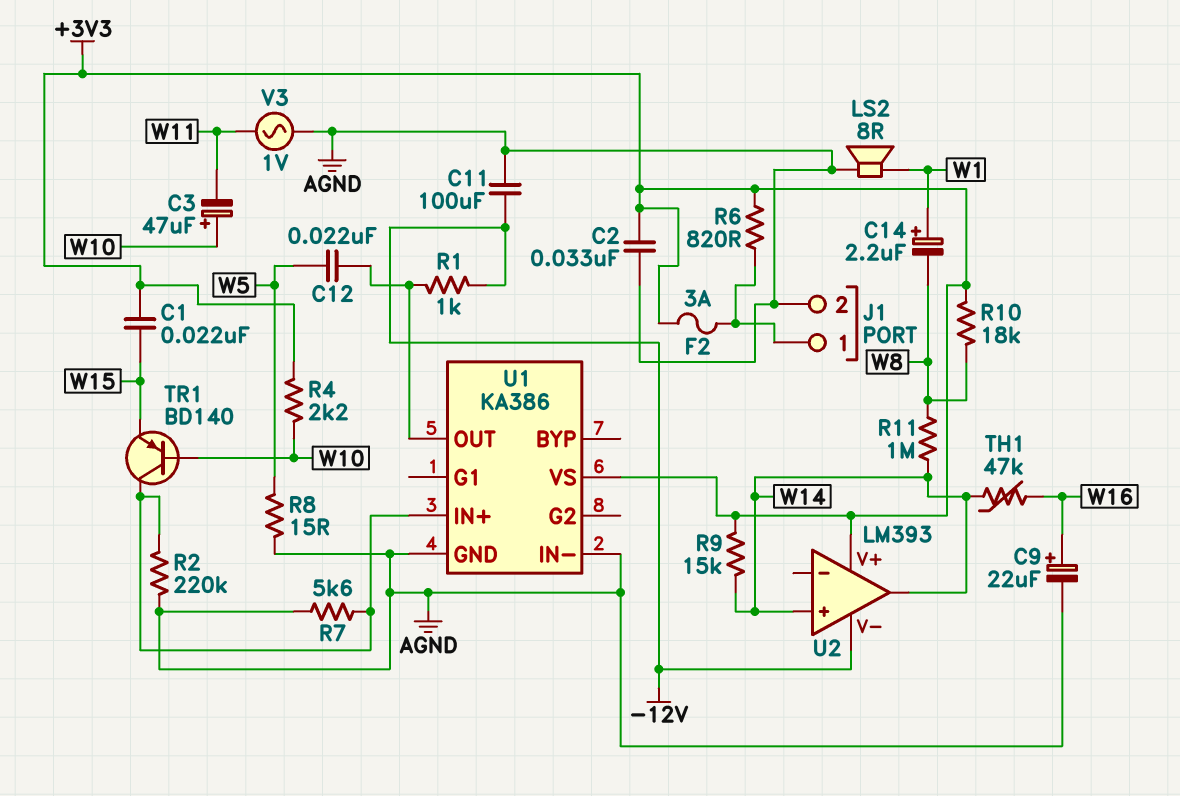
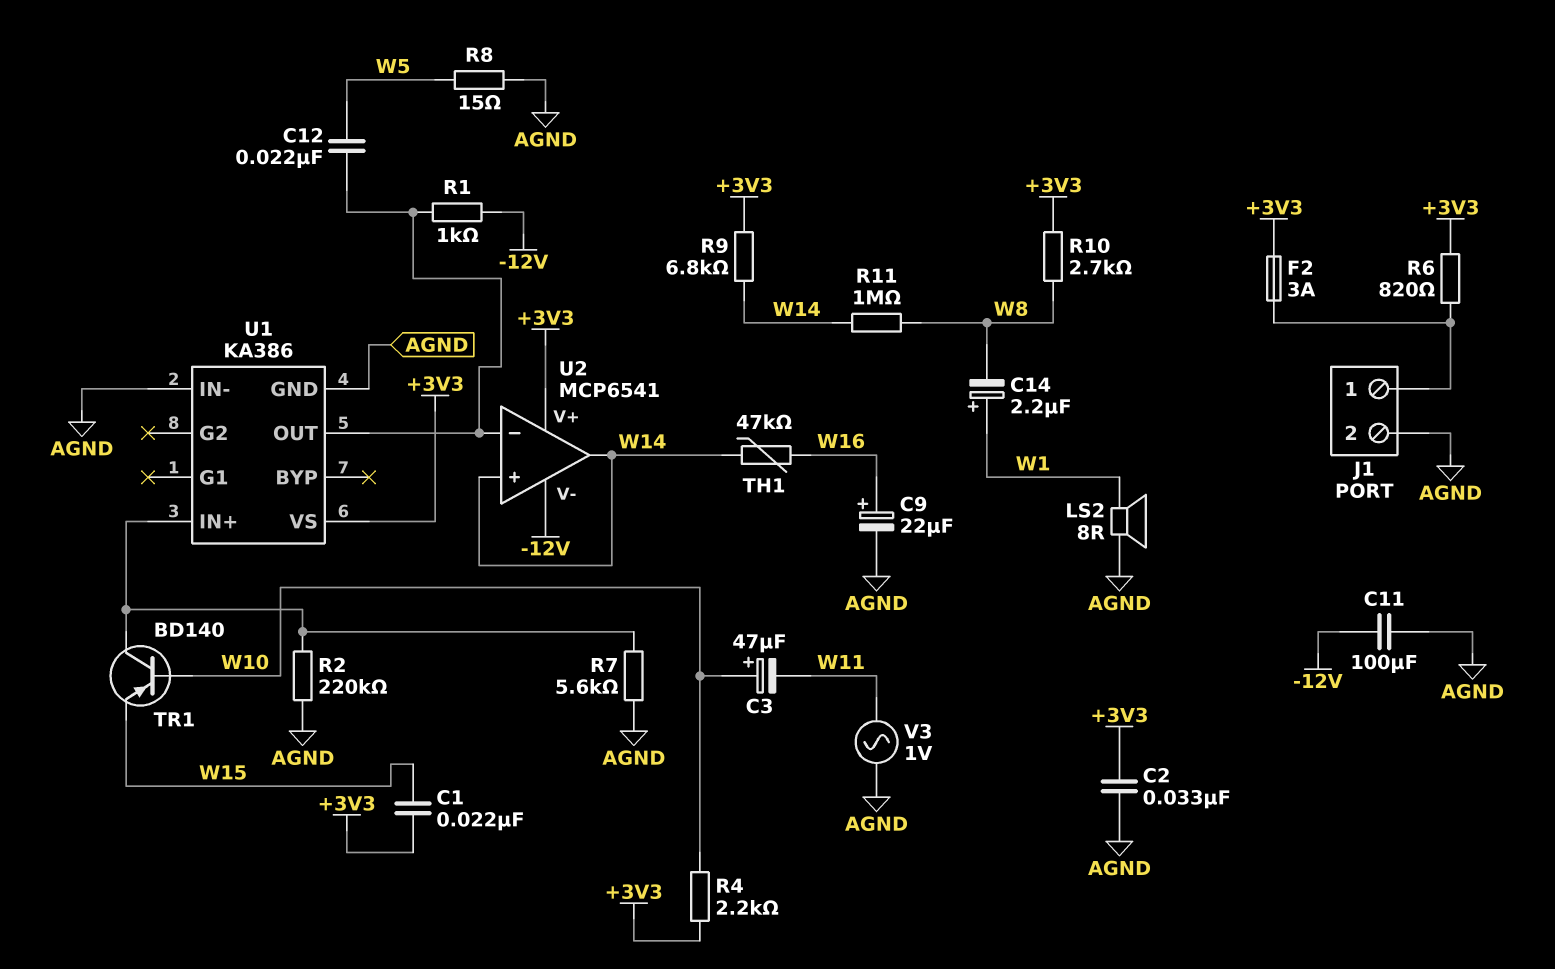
R9: 15k (+3V3, W14) -> 6.8k (+3V3, W14)
R10: 18k (+3V3, W8) -> 2.7k (+3V3, W8)
U2: LM393 -> MCP6541
U2 pin in-: none -> U1/OUT

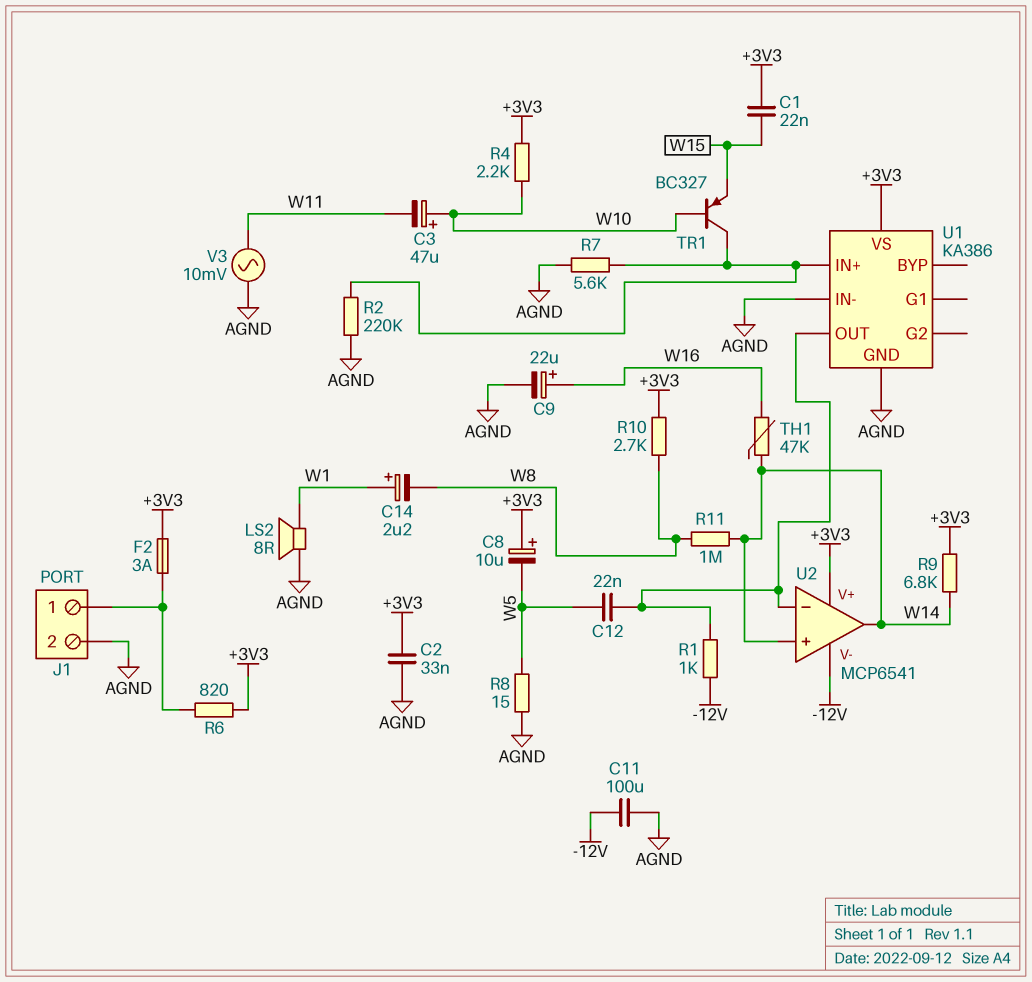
C8: none -> 10uF (plus +3V3, minus W5)
TR1: PNP BD140 (B W10, C U1/IN+, E W15) -> PNP BC327 (B W10, C U1/IN+, E W15)
V3: AC 1V (AGND, W11) -> AC 10mV (AGND, W11)

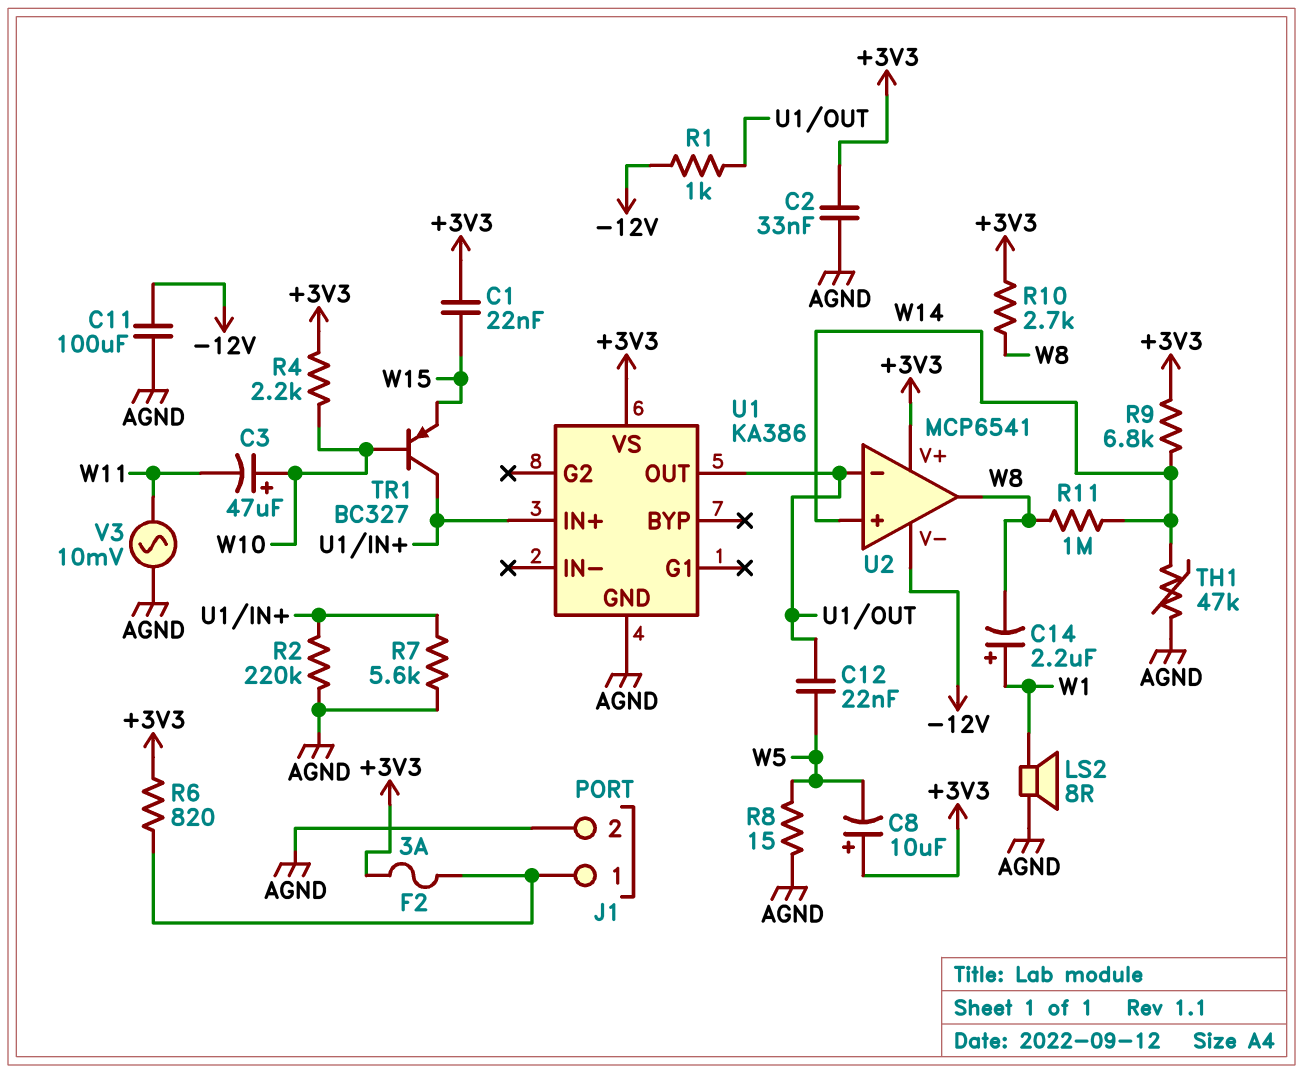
C9: 22uF (plus W16, minus AGND) -> none
TH1: 47k (W14, W16) -> 47k (AGND, W14)
U1 pin IN-: AGND -> none
U2 pin out: W14 -> W8

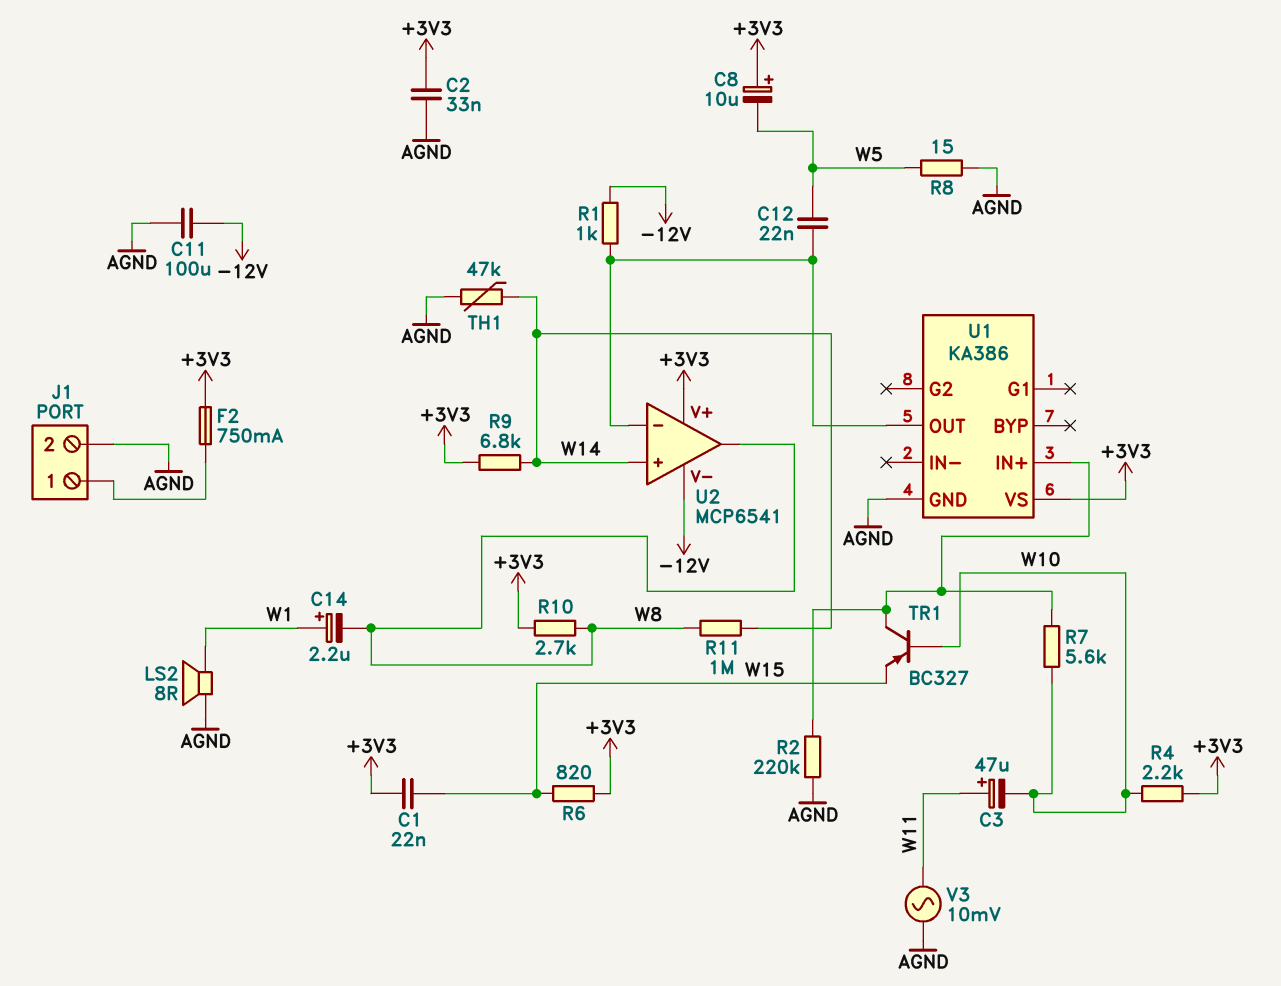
C3: 47uF (plus W10, minus W11) -> 47uF (plus W11, minus W10)
F2: 3A (+3V3, J1/1) -> 750mA (+3V3, J1/1)
R6: 820 (+3V3, J1/1) -> 820 (+3V3, W15)
R7: 5.6k (AGND, U1/IN+) -> 5.6k (U1/IN+, W10)

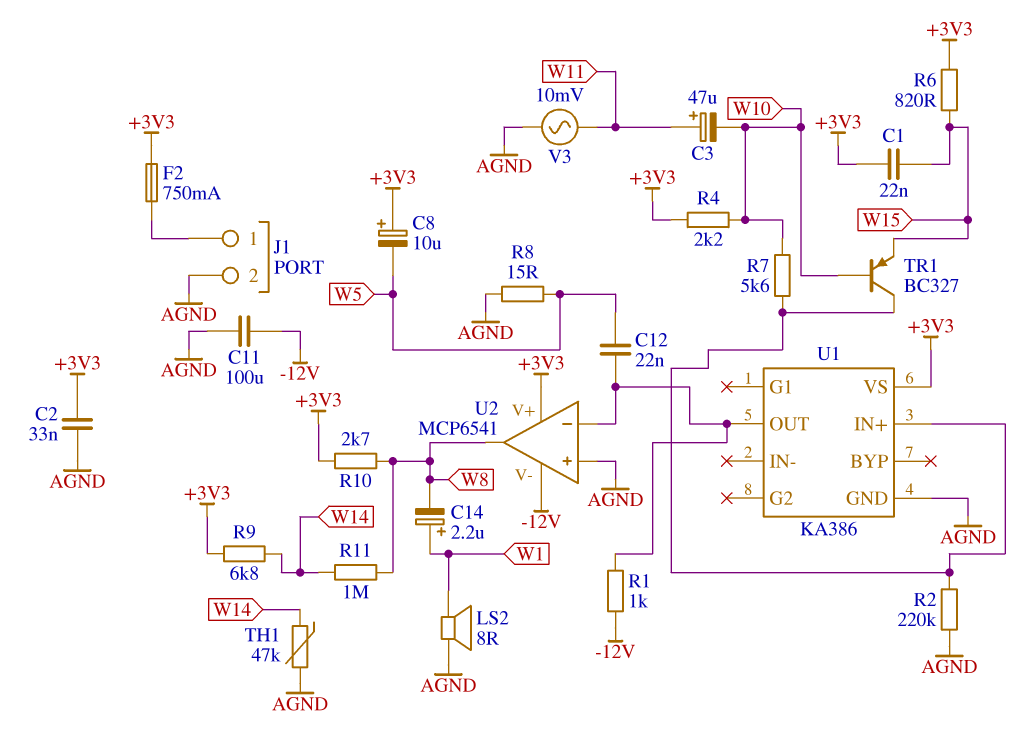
U2 pin in+: W14 -> AGND

